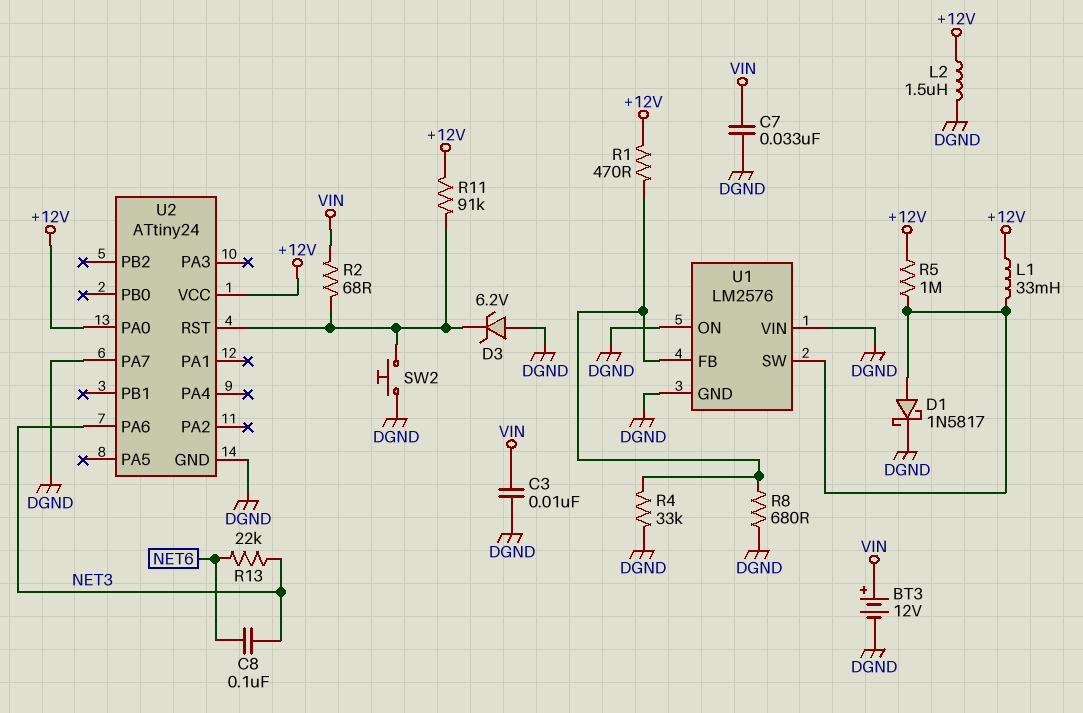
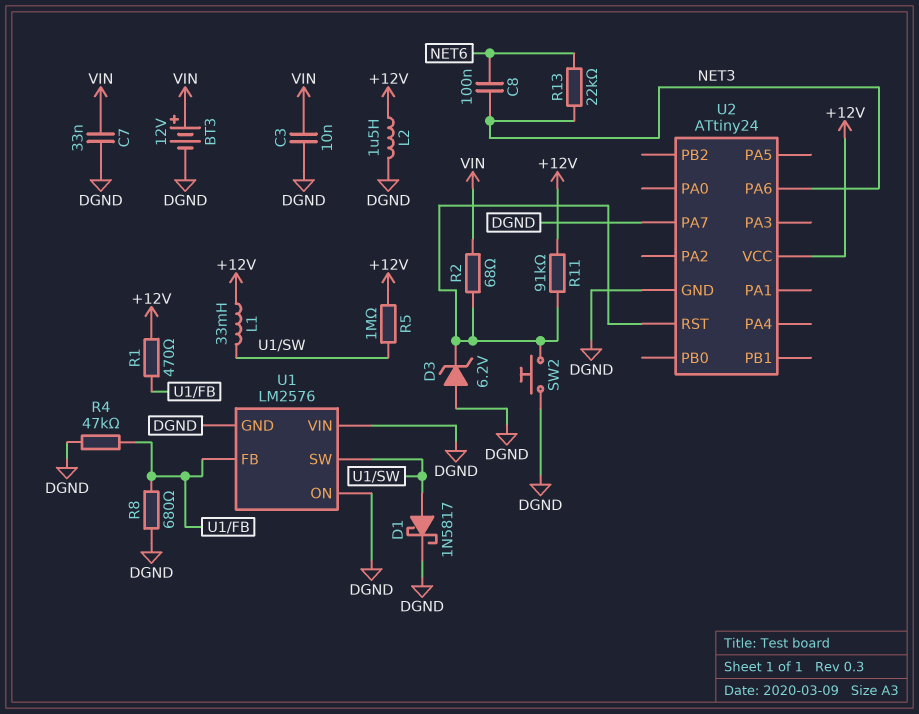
R4: 33k (DGND, U1/FB) -> 47k (DGND, U1/FB)
U2 pin PA0: +12V -> none

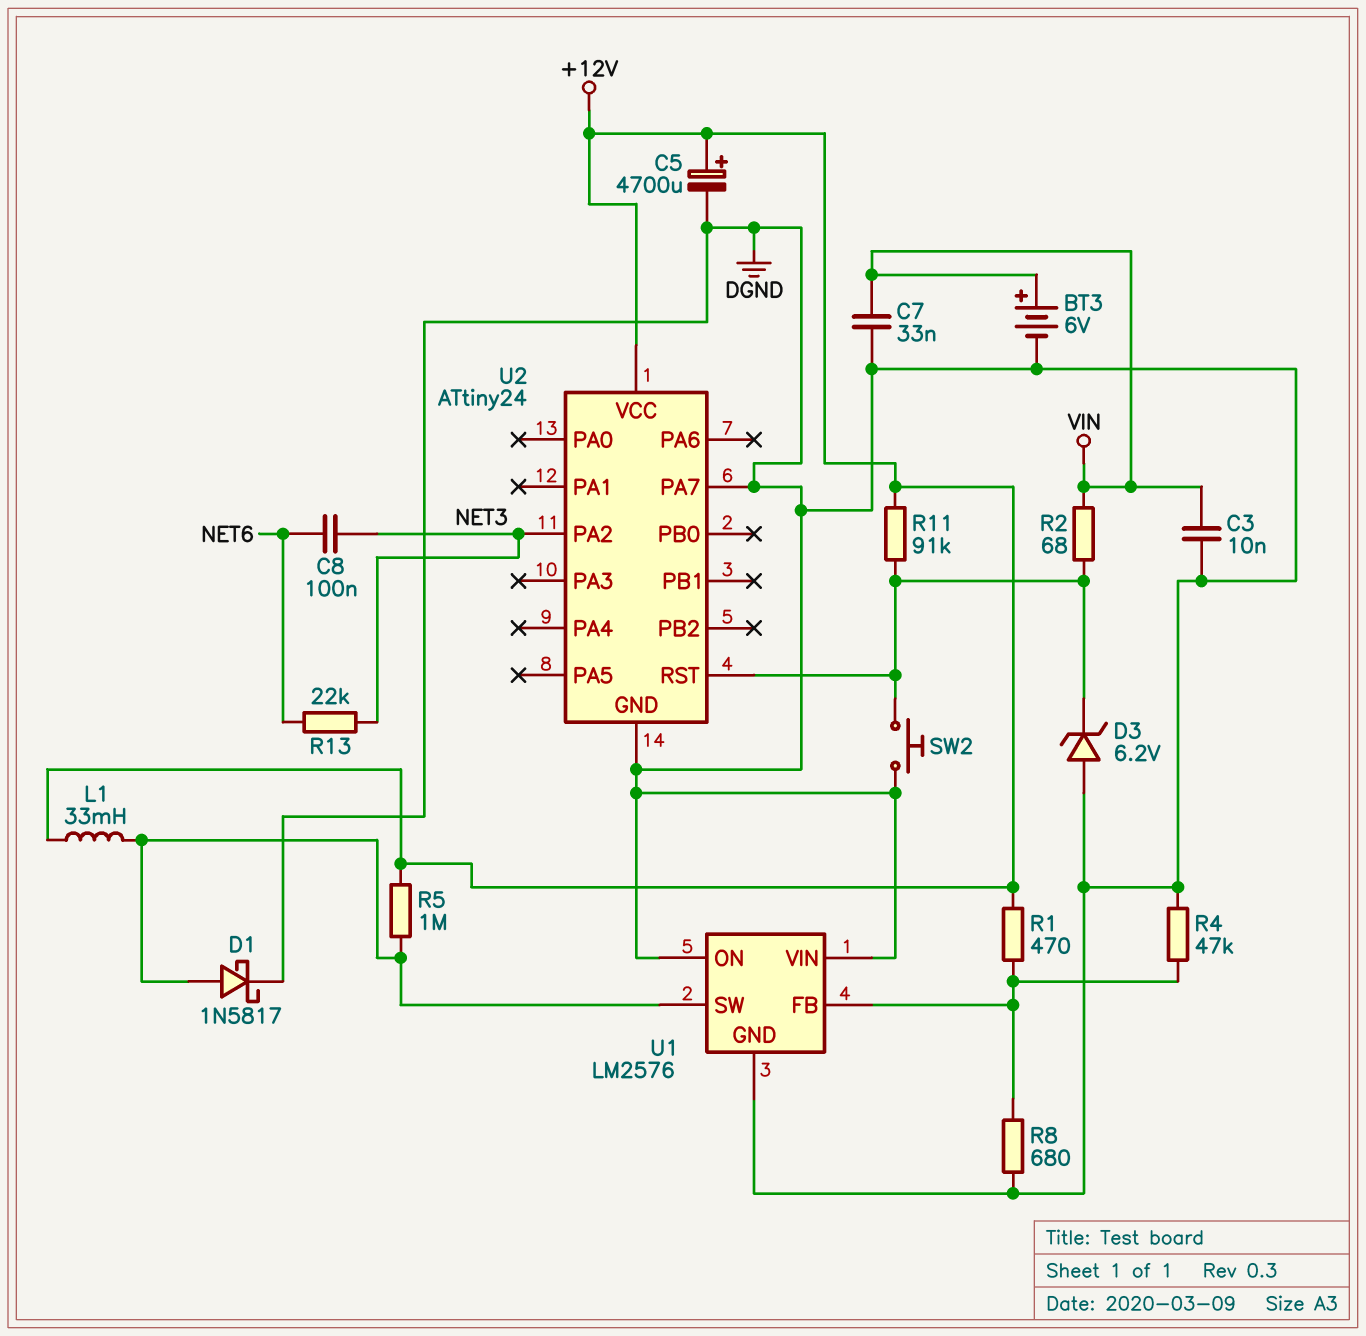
BT3: 12V (plus VIN, minus DGND) -> 6V (plus VIN, minus DGND)
C5: none -> 4700uF (plus +12V, minus DGND)
L2: 1.5uH (+12V, DGND) -> none
U2 pin PA2: none -> NET3
U2 pin PA6: NET3 -> none

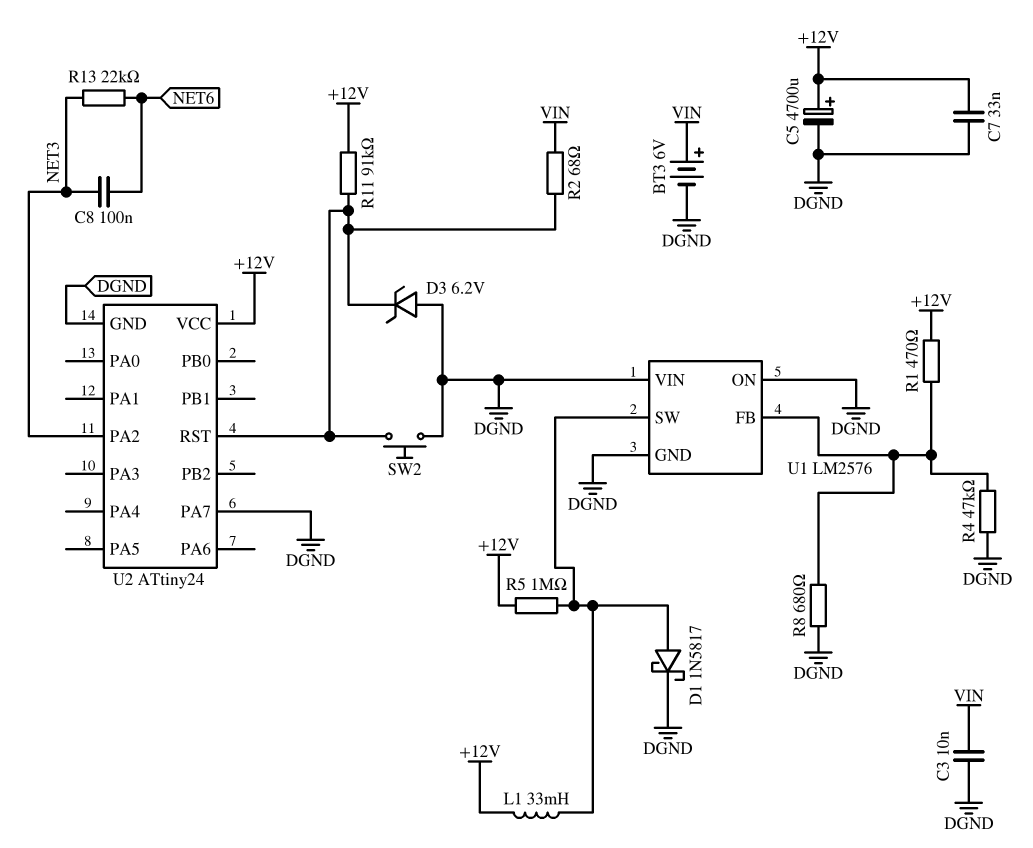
C7: 33nF (DGND, VIN) -> 33nF (+12V, DGND)

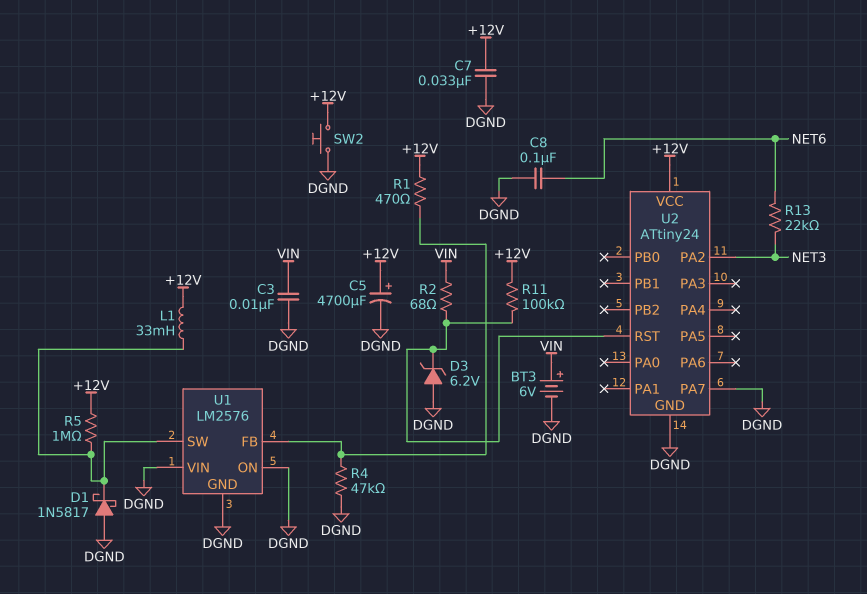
C8: 100nF (NET3, NET6) -> 100nF (DGND, NET6)
D1: schottky 1N5817 (A U1/SW, K DGND) -> schottky 1N5817 (A DGND, K U1/SW)
R8: 680 (DGND, U1/FB) -> none
R11: 91k (+12V, U2/RST) -> 100k (+12V, U2/RST)
SW2: button (DGND, U2/RST) -> button (+12V, DGND)

